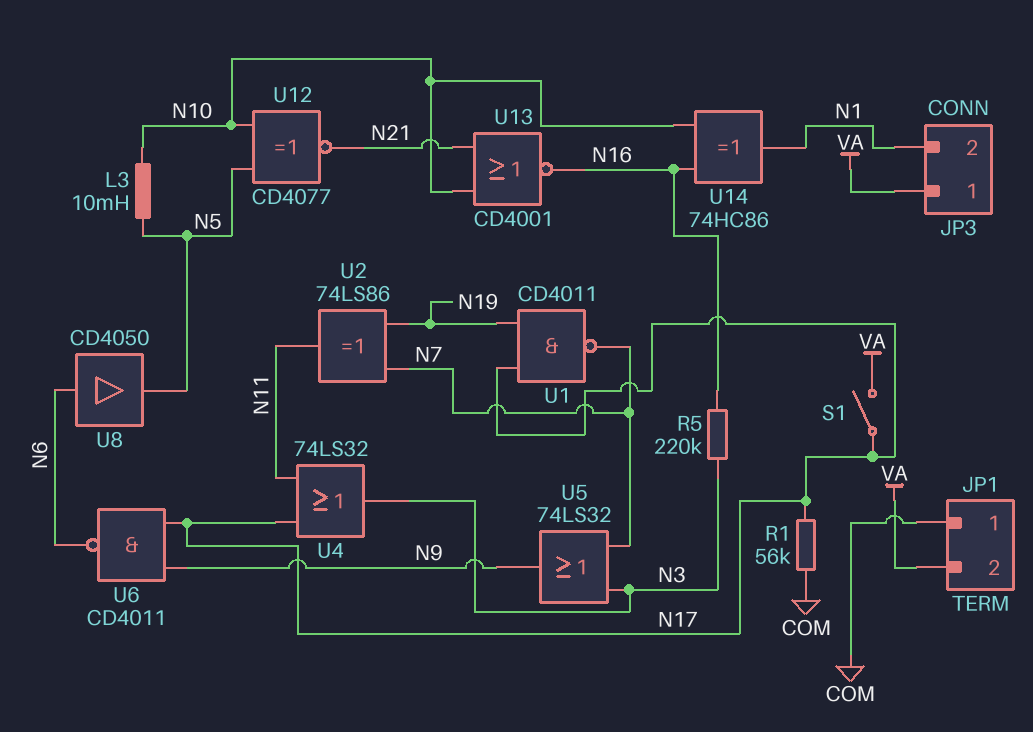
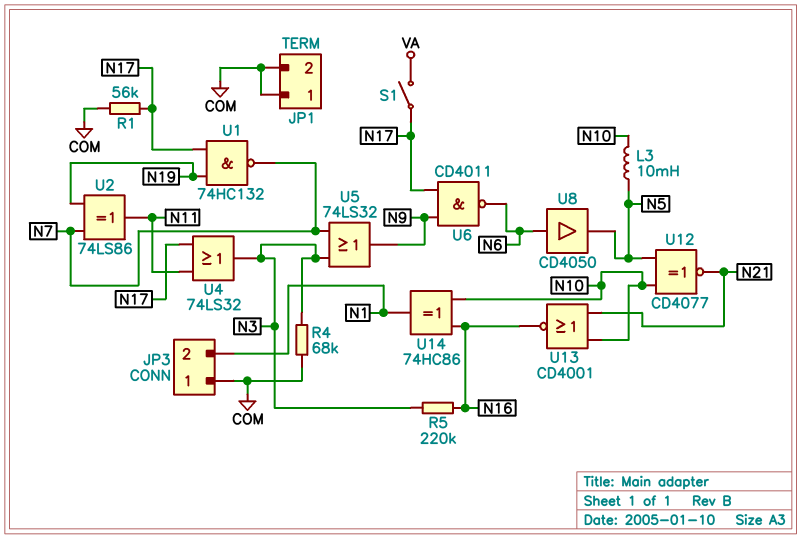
JP1 pin 2: VA -> COM
JP3 pin 1: VA -> COM
R4: none -> 68k (COM, N3)
U1: NAND CD4011 (in N17, in N19, out N7) -> NAND 74HC132 (in N17, in N19, out N7)

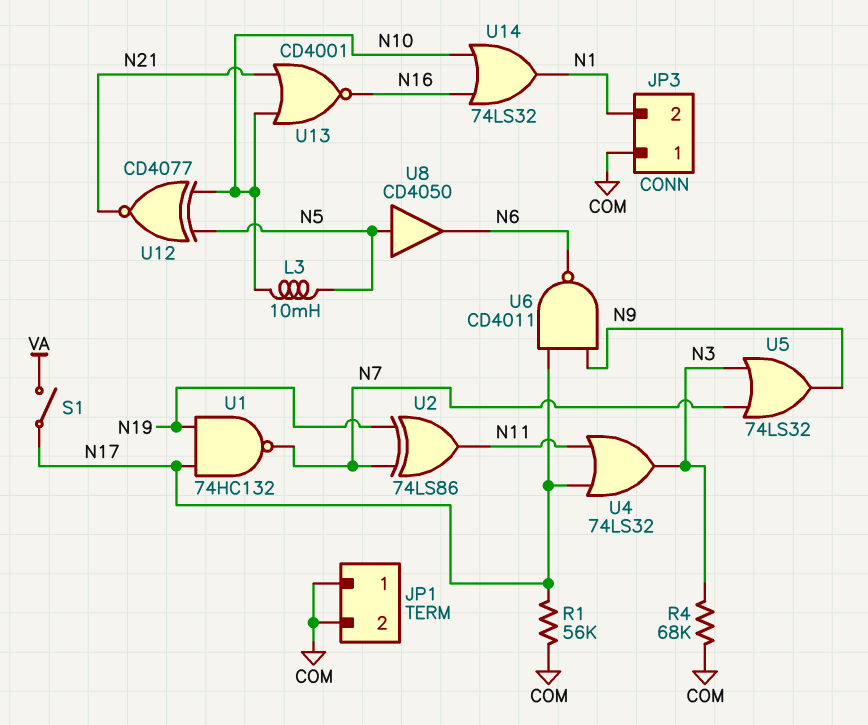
R5: 220k (N3, N16) -> none
U8: buffer CD4050 (in N6, out N5) -> buffer CD4050 (in N5, out N6)
U14: XOR 74HC86 (in N10, in N16, out N1) -> OR 74LS32 (in N10, in N16, out N1)

